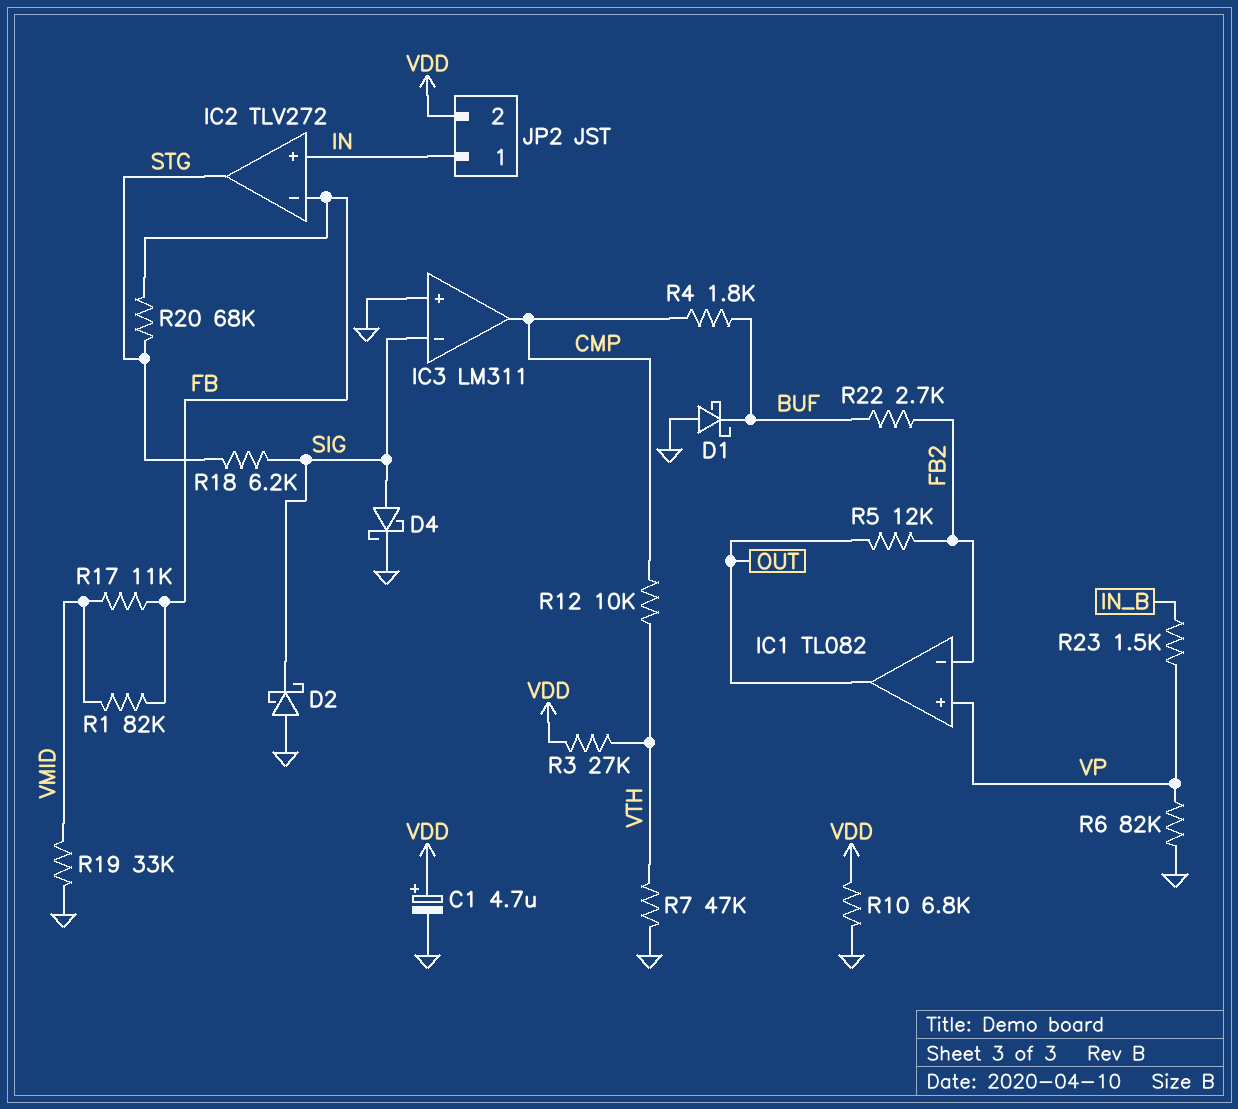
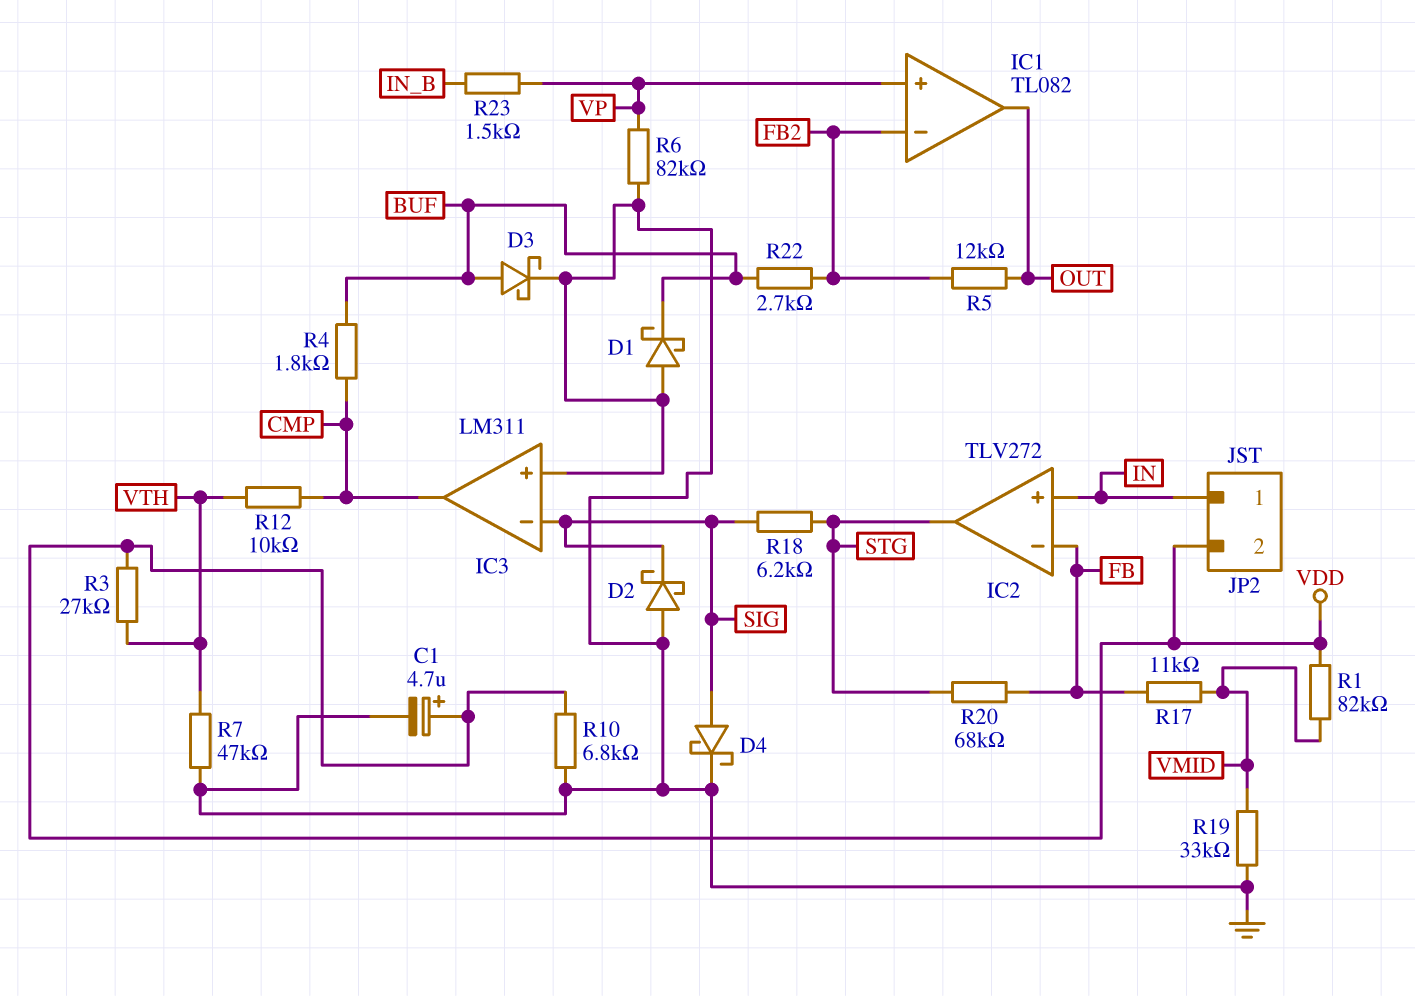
D3: none -> schottky (A BUF, K GND)
R1: 82k (FB, VMID) -> 82k (VDD, VMID)

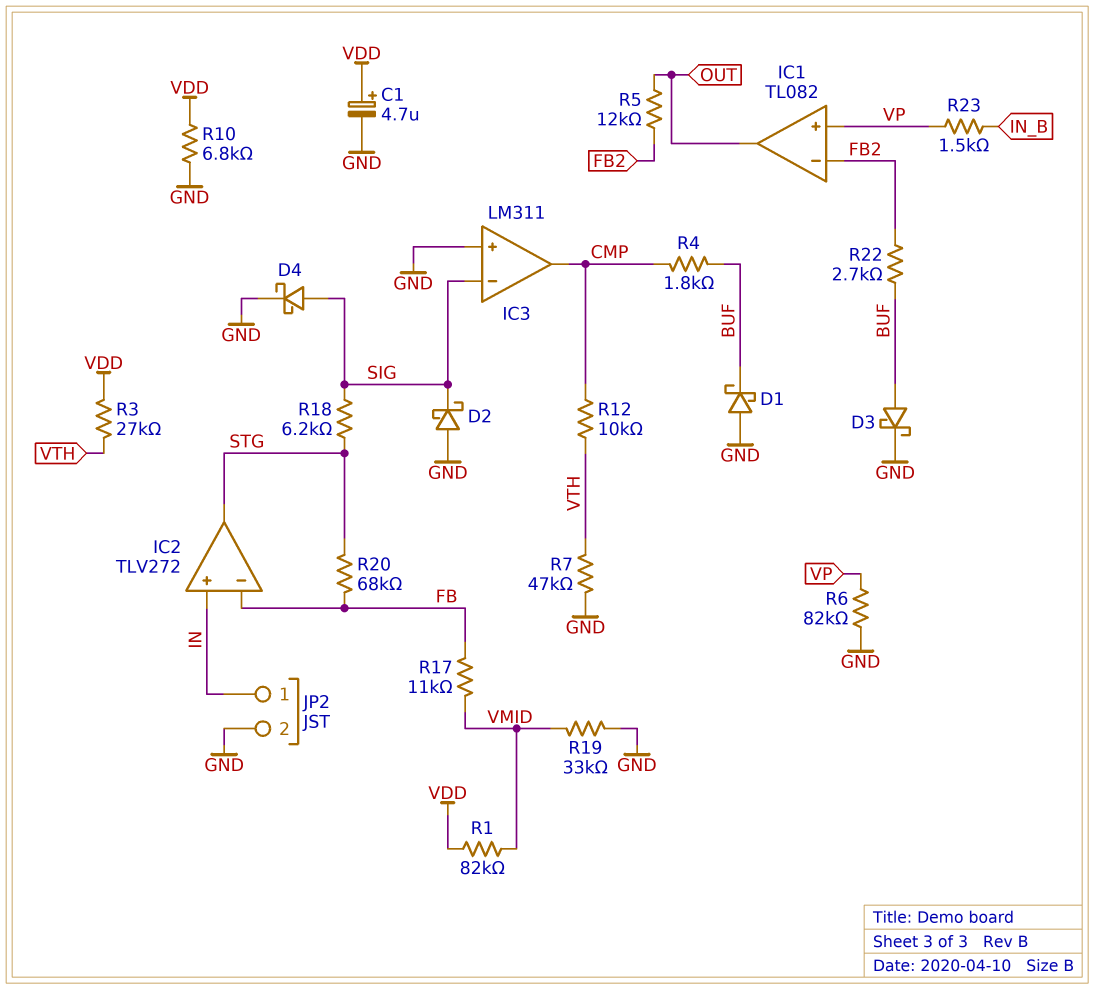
JP2 pin 2: VDD -> GND

